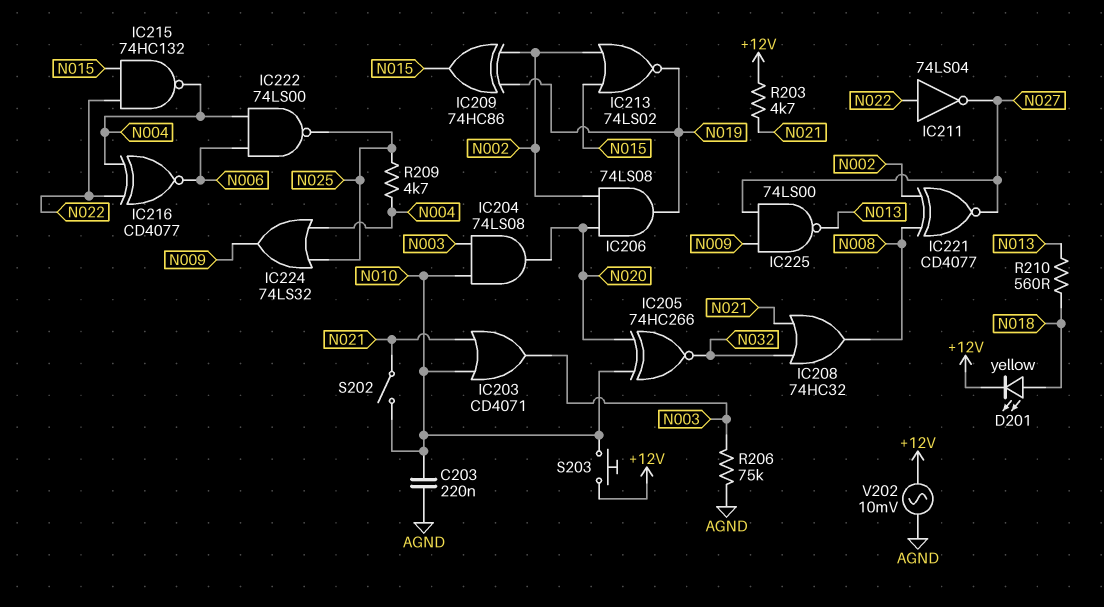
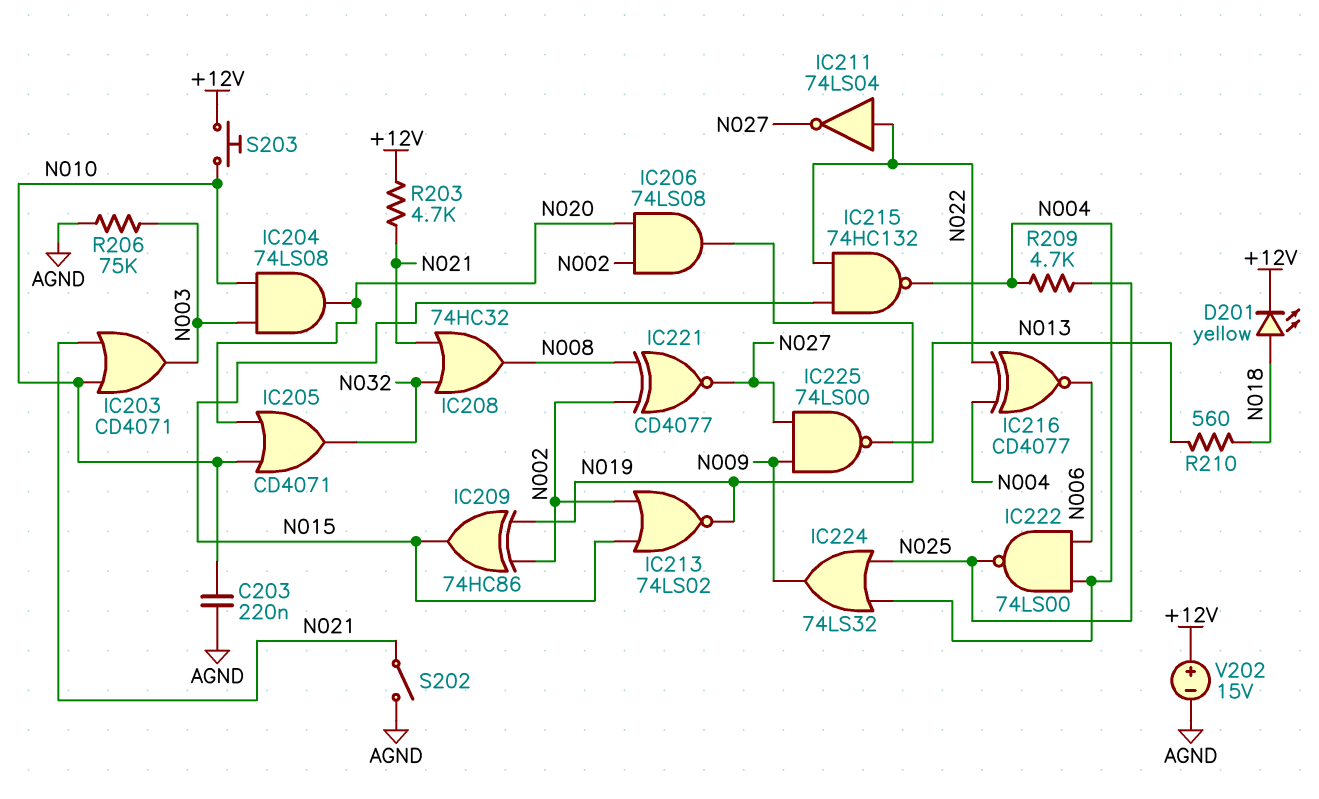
IC205: XNOR 74HC266 (in N010, in N020, out N032) -> OR CD4071 (in N010, in N020, out N032)
S202: switch (N010, N021) -> switch (AGND, N021)
V202: AC 10mV (+12V, AGND) -> 15V (plus +12V, minus AGND)

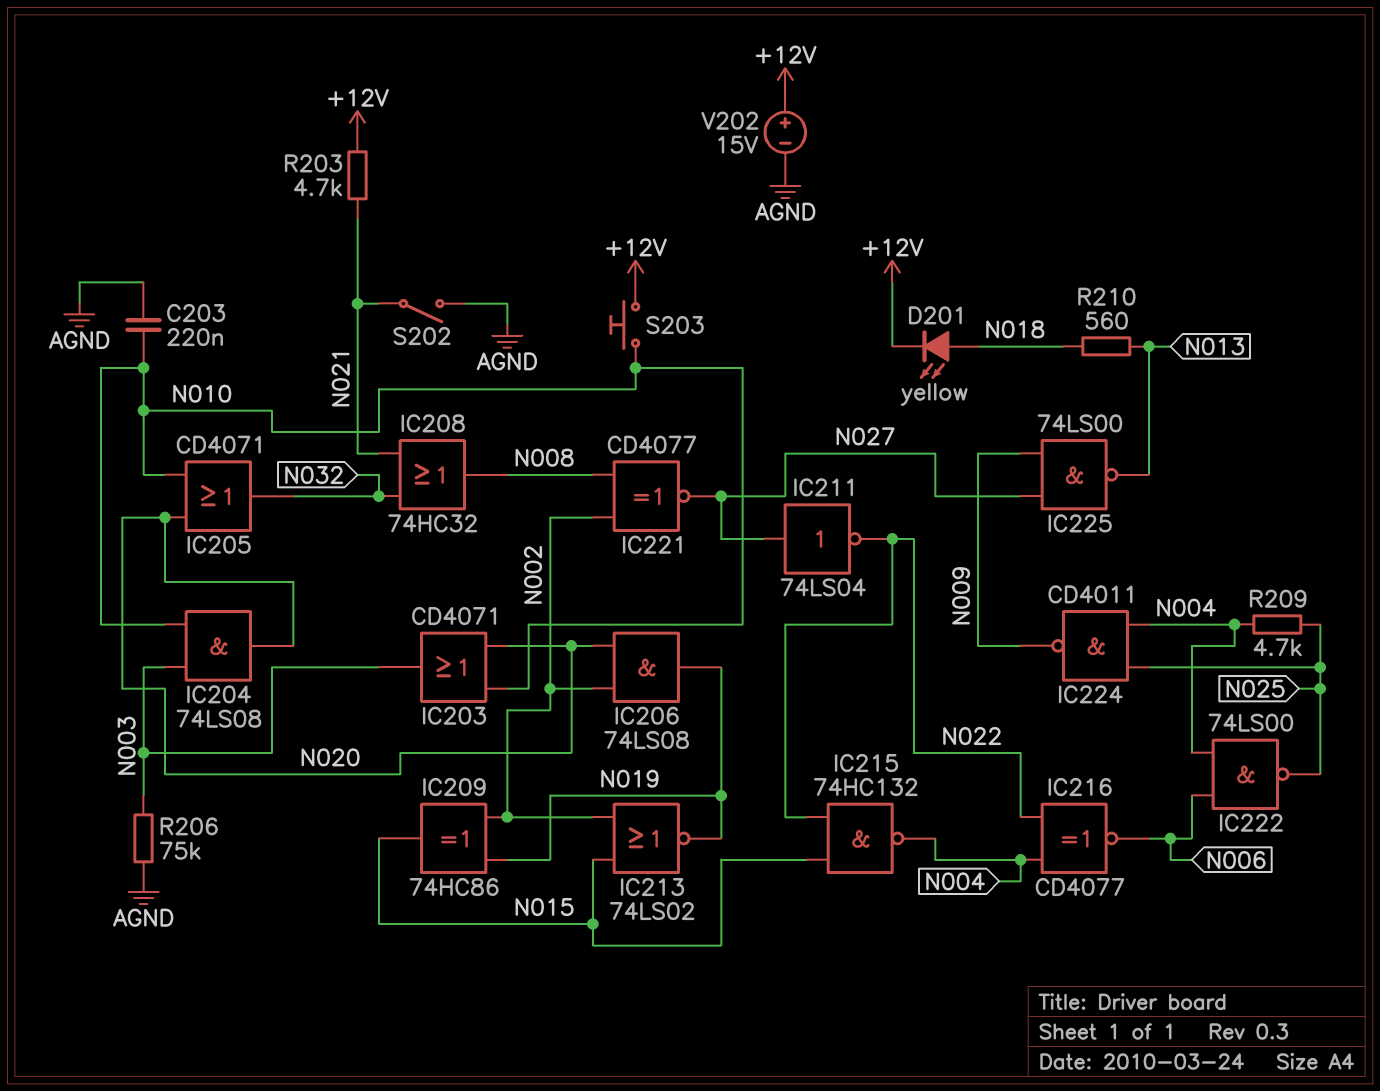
IC203: OR CD4071 (in N010, in N021, out N003) -> OR CD4071 (in N010, in N020, out N003)
IC211: NOT 74LS04 (in N022, out N027) -> NOT 74LS04 (in N027, out N022)
IC224: OR 74LS32 (in N004, in N025, out N009) -> NAND CD4011 (in N004, in N025, out N009)

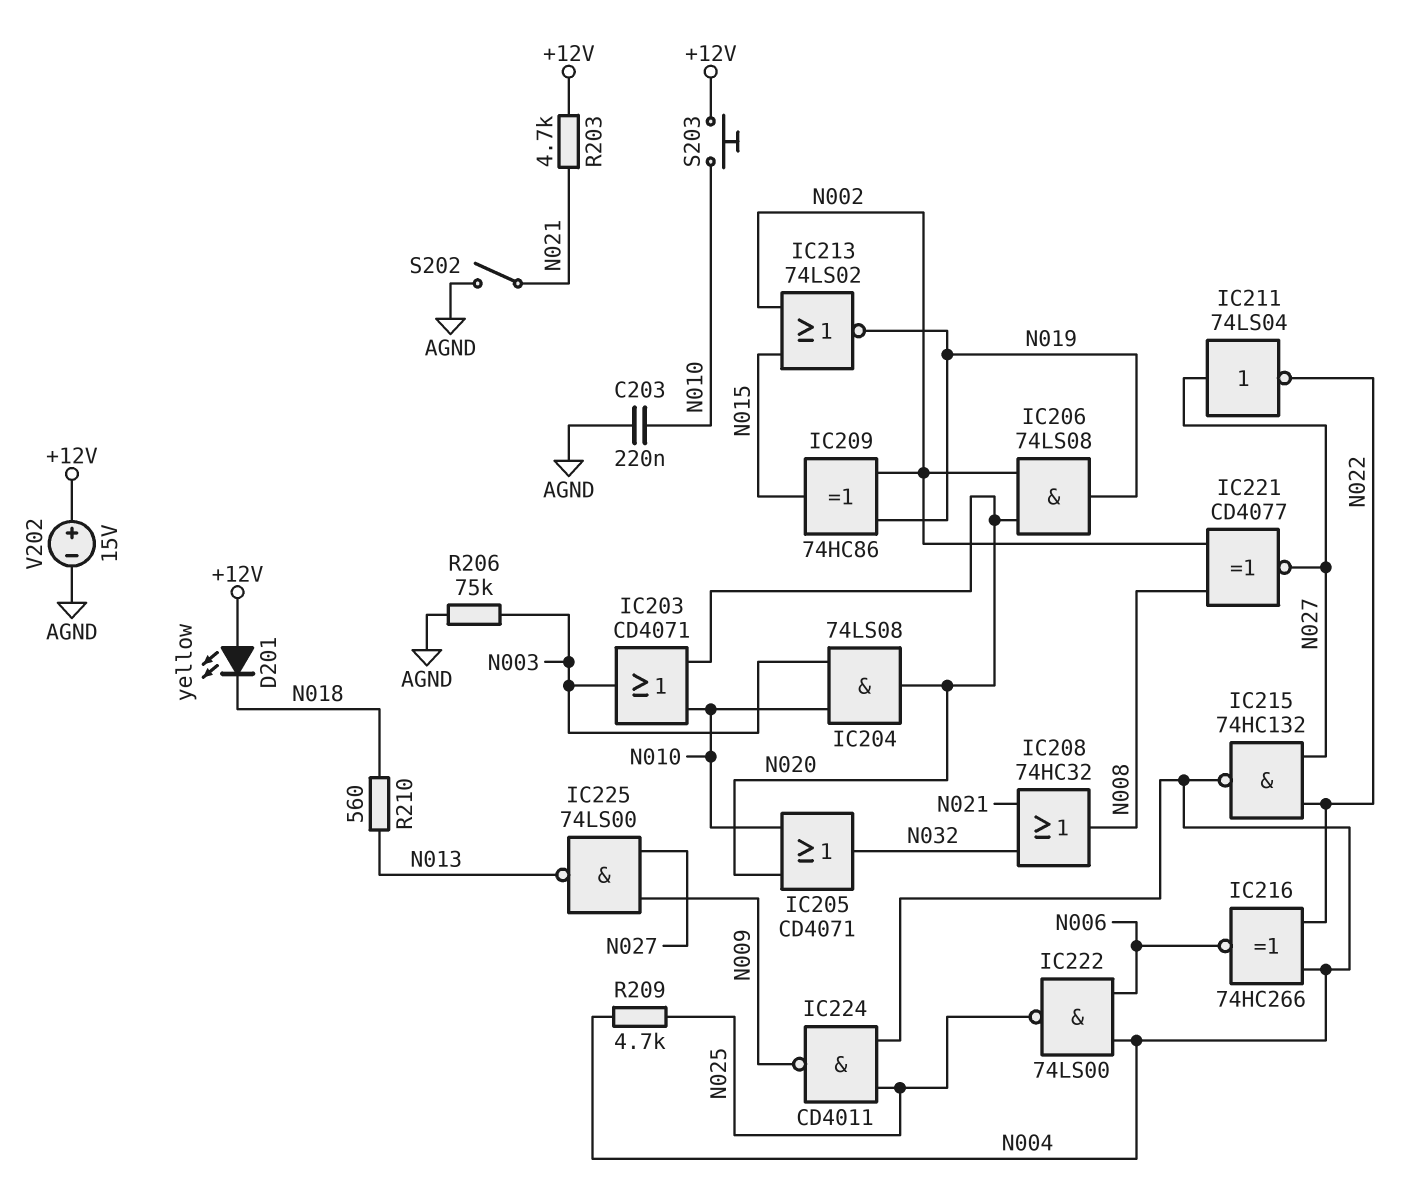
D201: LED yellow (A N018, K +12V) -> LED yellow (A +12V, K N018)
IC215: NAND 74HC132 (in N015, in N022, out N004) -> NAND 74HC132 (in N022, in N027, out N004)
IC216: XNOR CD4077 (in N004, in N022, out N006) -> XNOR 74HC266 (in N004, in N022, out N006)

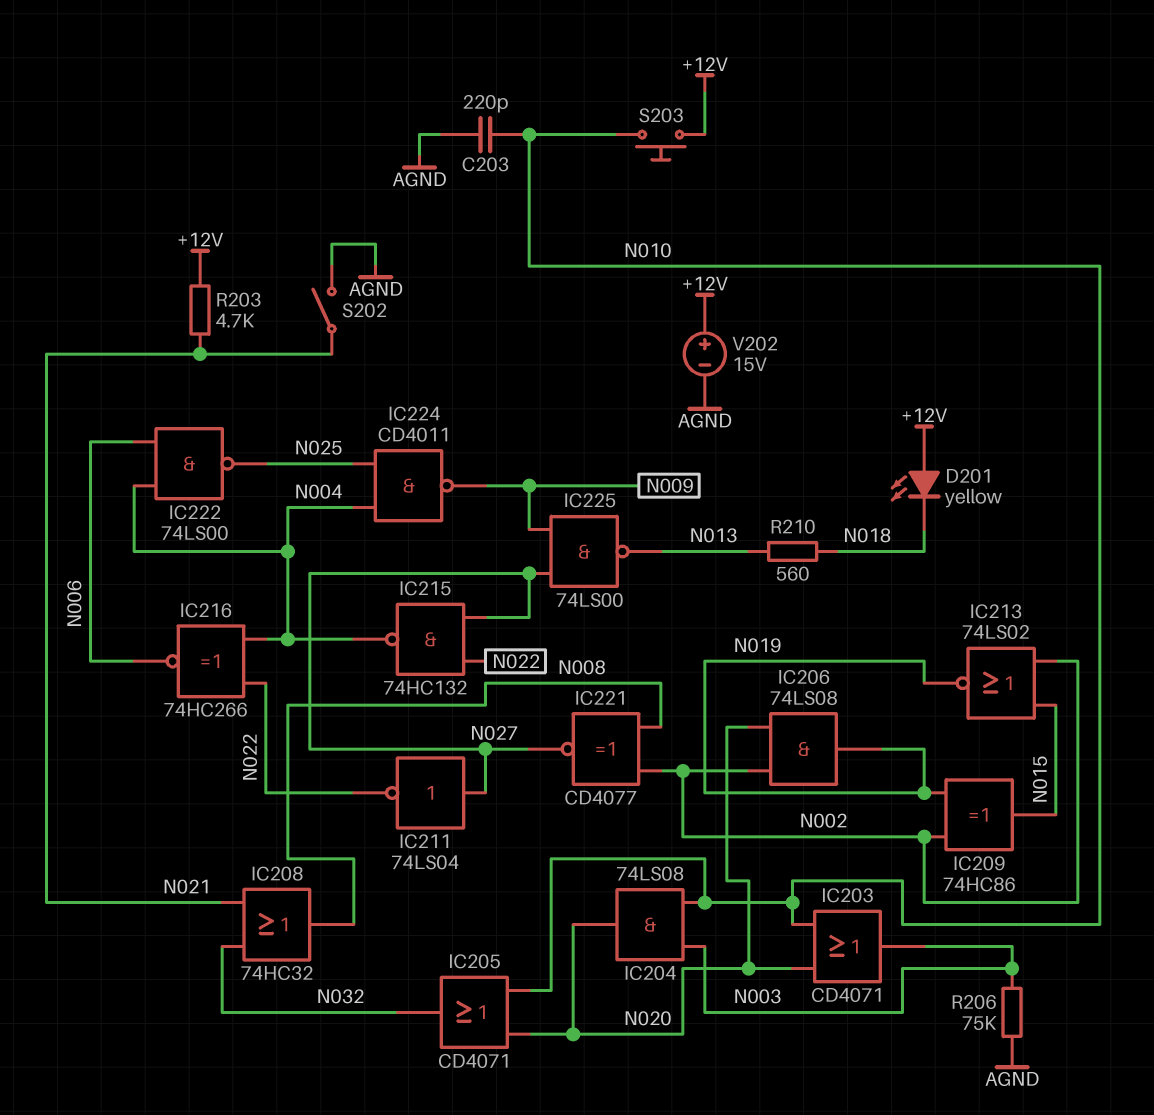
C203: 220nF (AGND, N010) -> 220pF (AGND, N010)
R209: 4.7k (N004, N025) -> none

